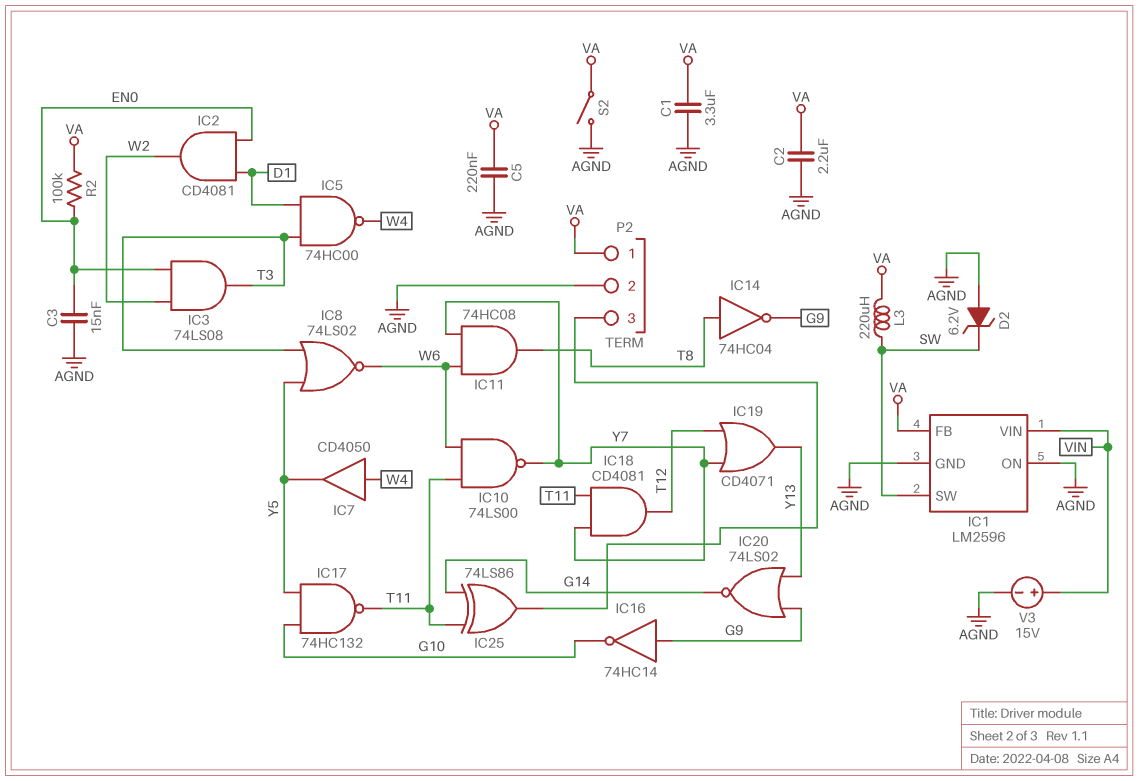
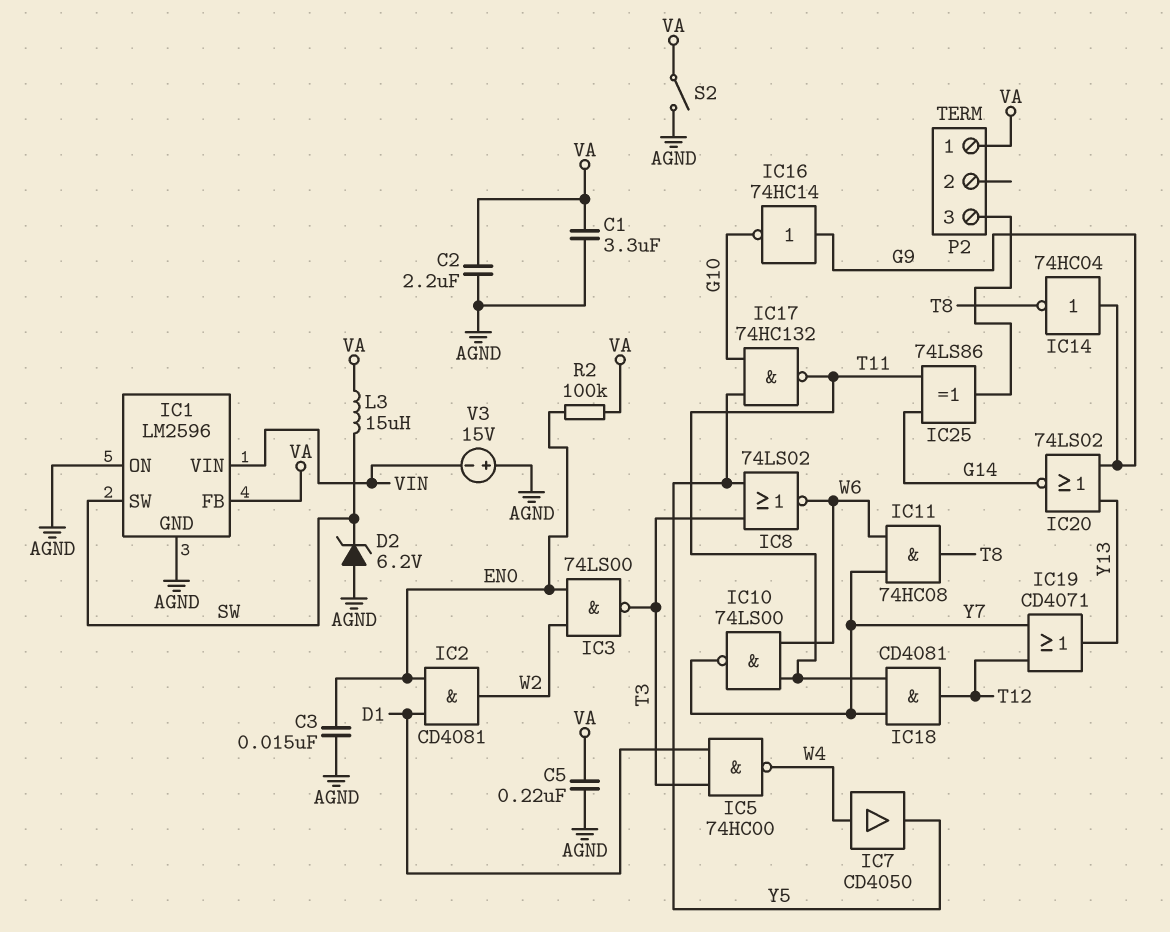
IC3: AND 74LS08 (in EN0, in W2, out T3) -> NAND 74LS00 (in EN0, in W2, out T3)
IC14: NOT 74HC04 (in T8, out G9) -> NOT 74HC04 (in G9, out T8)
L3: 220uH (SW, VA) -> 15uH (SW, VA)
P2 pin 2: AGND -> none
V3: 15V (plus VIN, minus AGND) -> 15V (plus AGND, minus VIN)

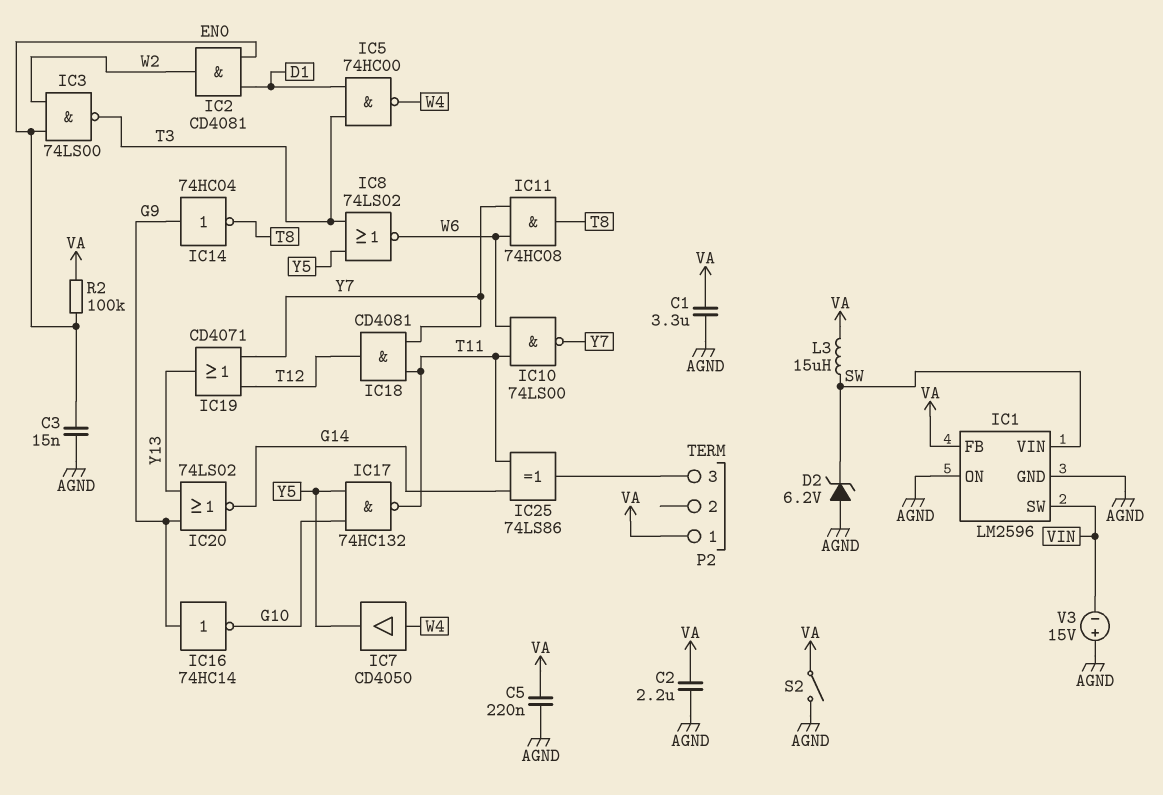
IC1 pin SW: SW -> VIN
IC1 pin VIN: VIN -> SW

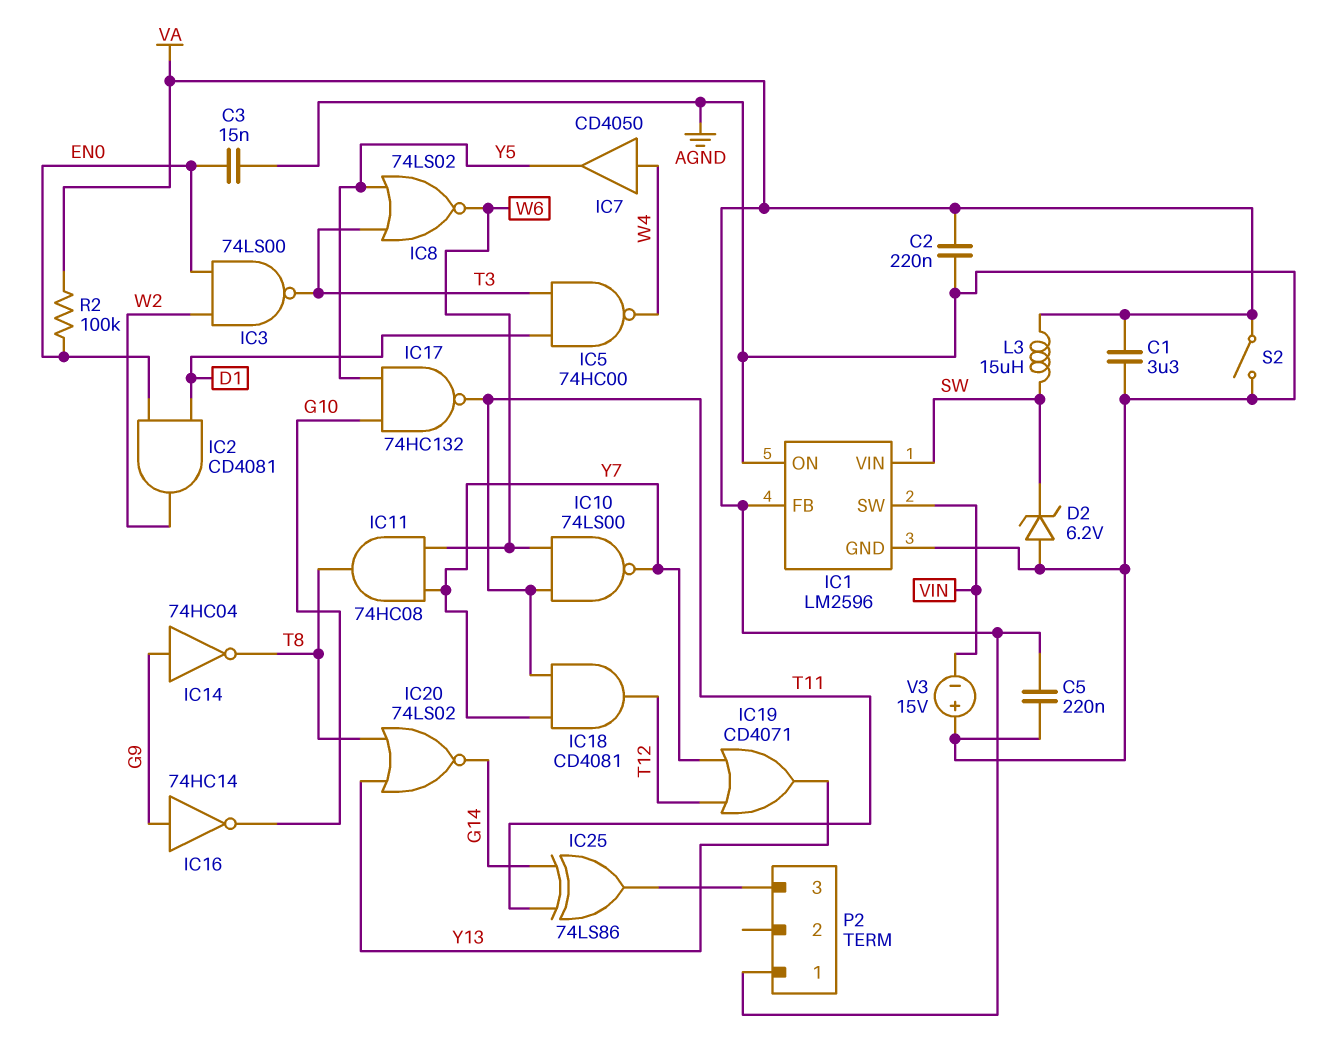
C2: 2.2uF (AGND, VA) -> 220nF (AGND, VA)
IC20: NOR 74LS02 (in G9, in Y13, out G14) -> NOR 74LS02 (in T8, in Y13, out G14)

